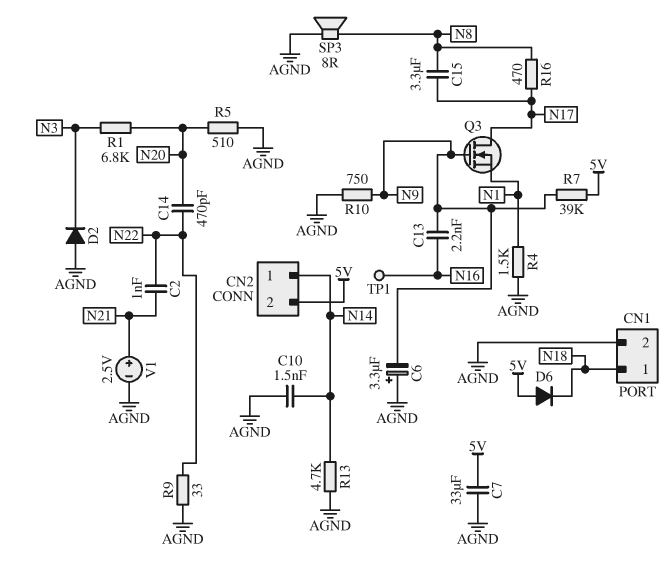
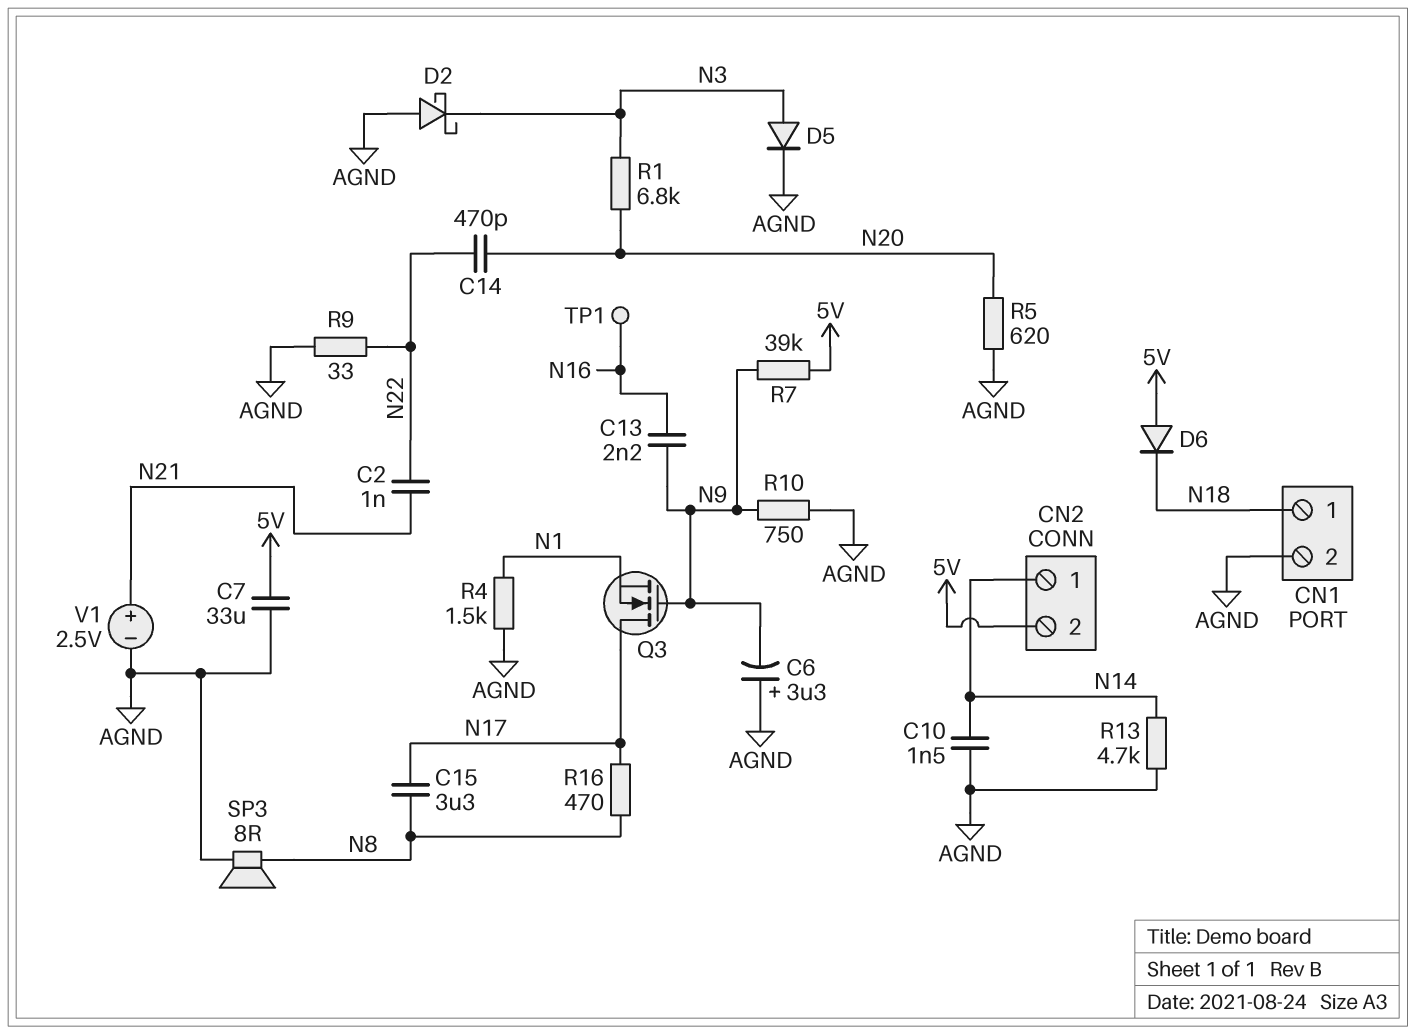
D2: diode (A AGND, K N3) -> schottky (A AGND, K N3)
D5: none -> diode (A N3, K AGND)
R5: 510 (AGND, N20) -> 620 (AGND, N20)

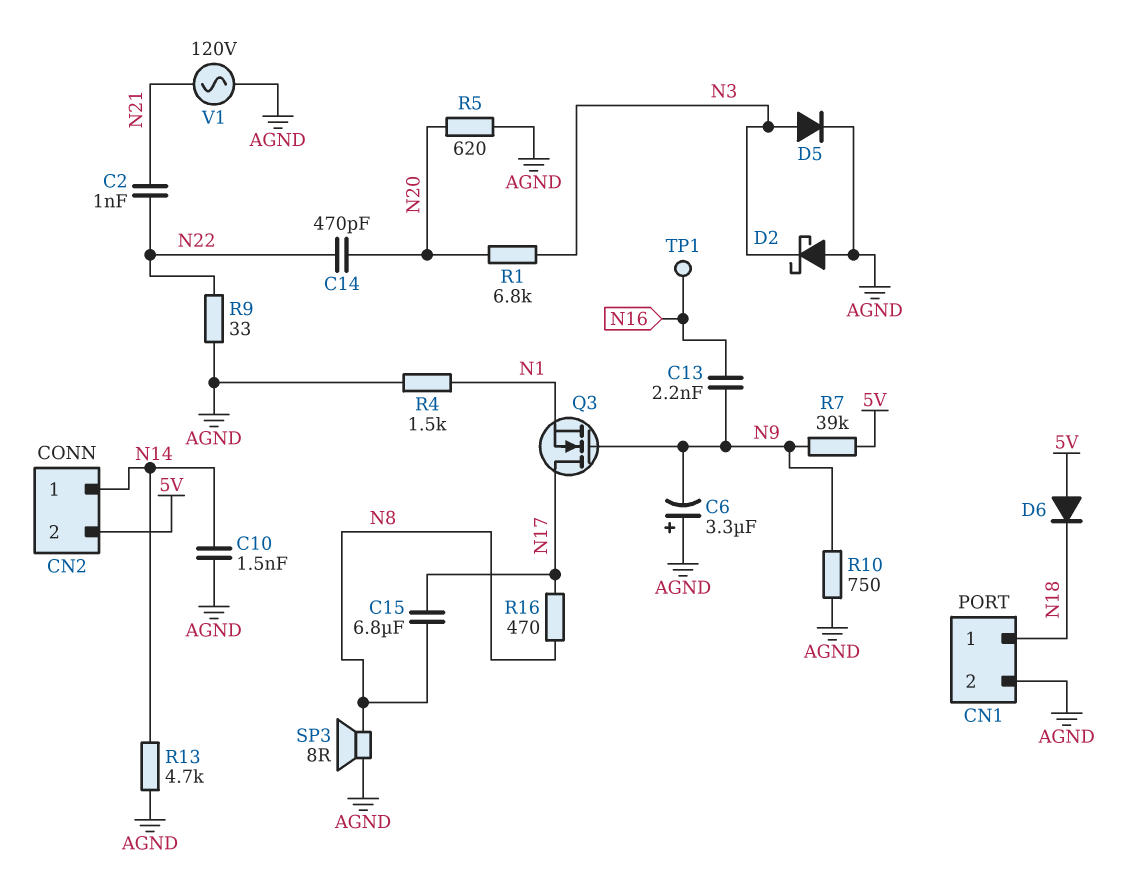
C7: 33uF (5V, AGND) -> none
C15: 3.3uF (N8, N17) -> 6.8uF (N8, N17)
V1: 2.5V (plus N21, minus AGND) -> AC 120V (AGND, N21)

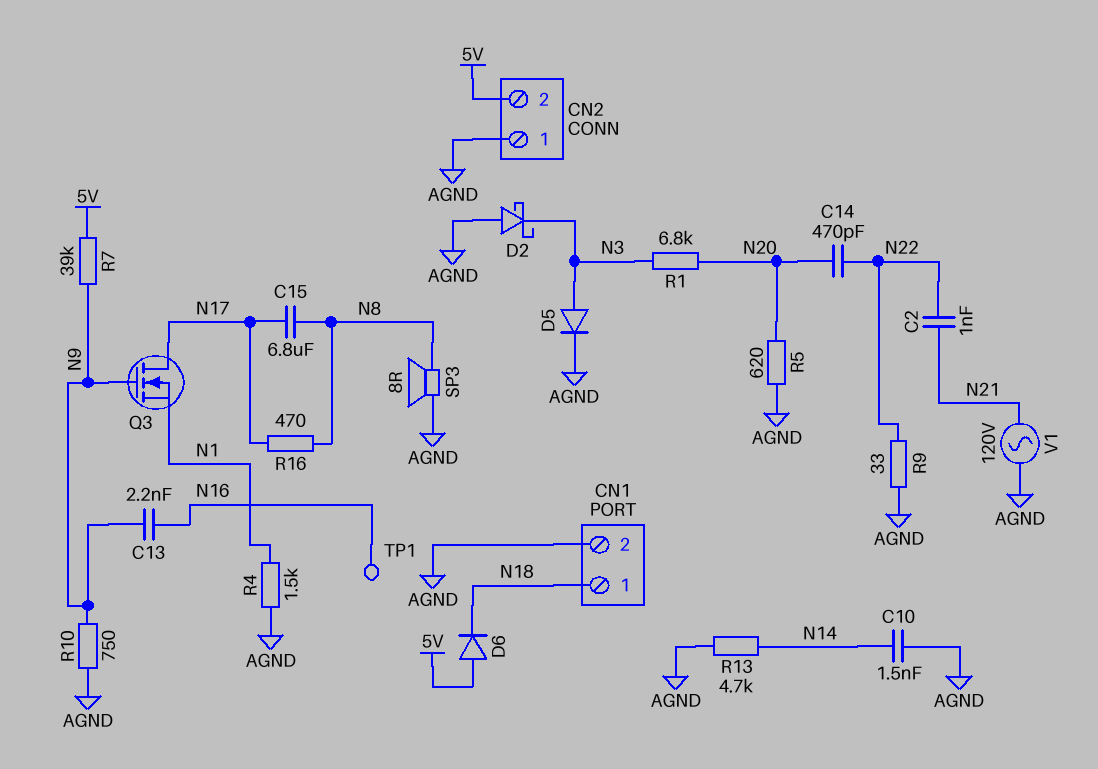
C6: 3.3uF (plus AGND, minus N9) -> none
CN2 pin 1: N14 -> AGND

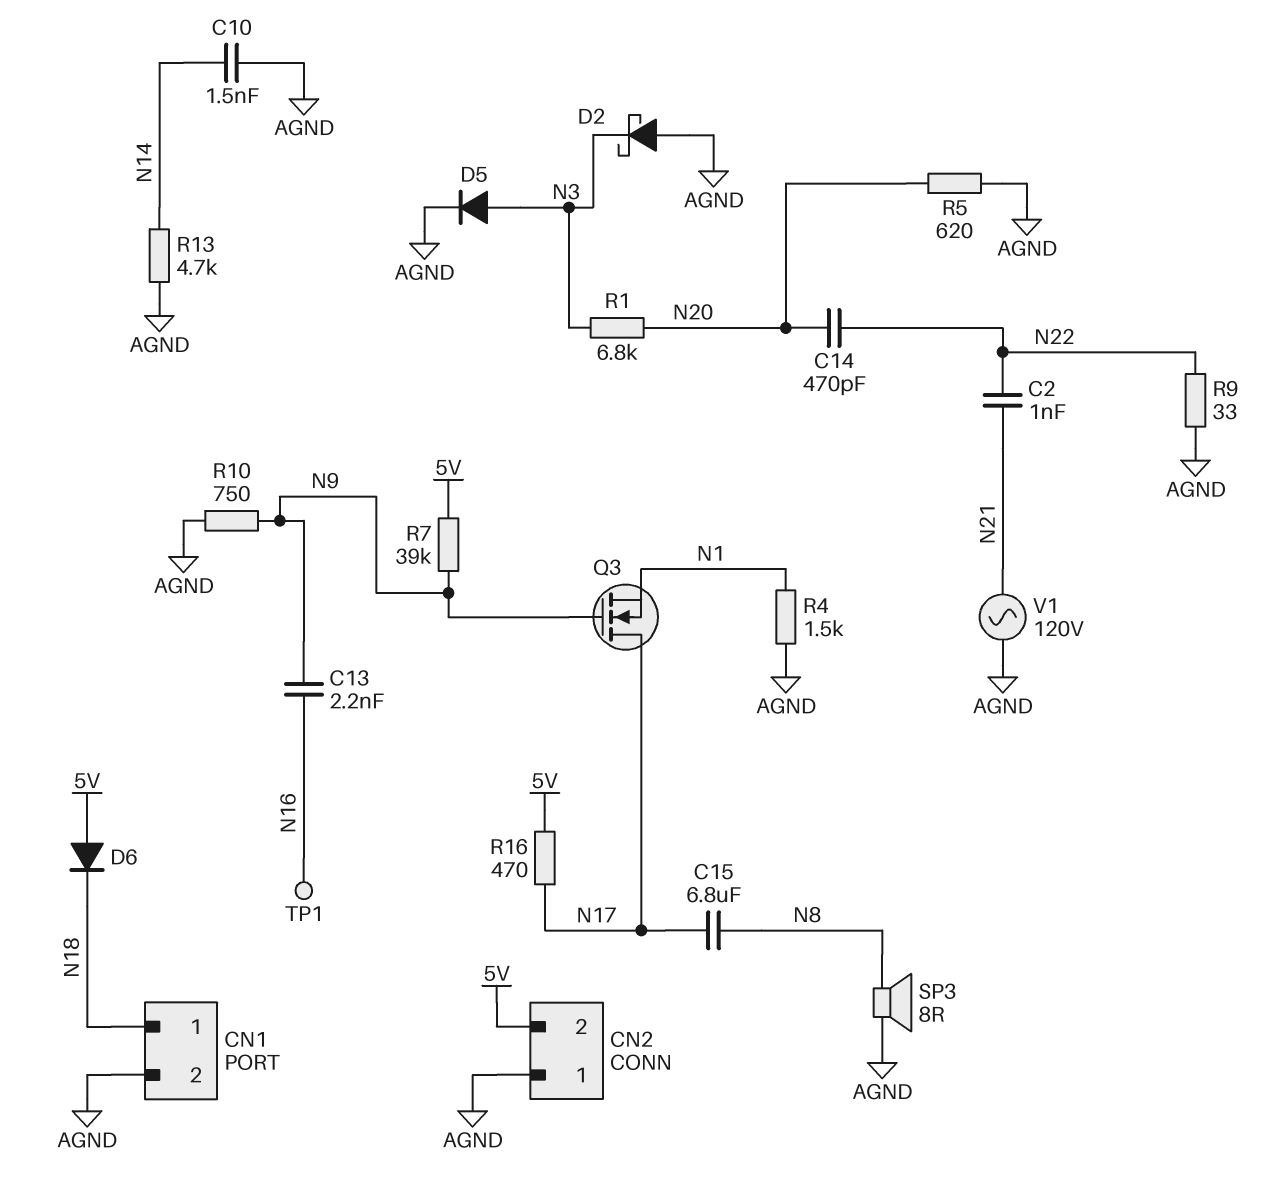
R16: 470 (N8, N17) -> 470 (5V, N17)

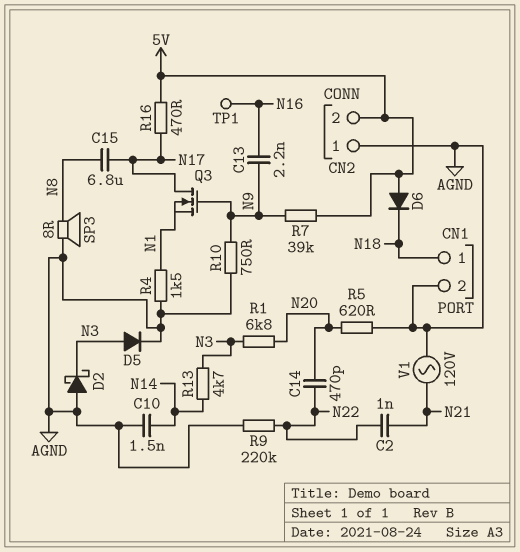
R9: 33 (AGND, N22) -> 220k (AGND, N22)
R13: 4.7k (AGND, N14) -> 4.7k (N3, N14)

